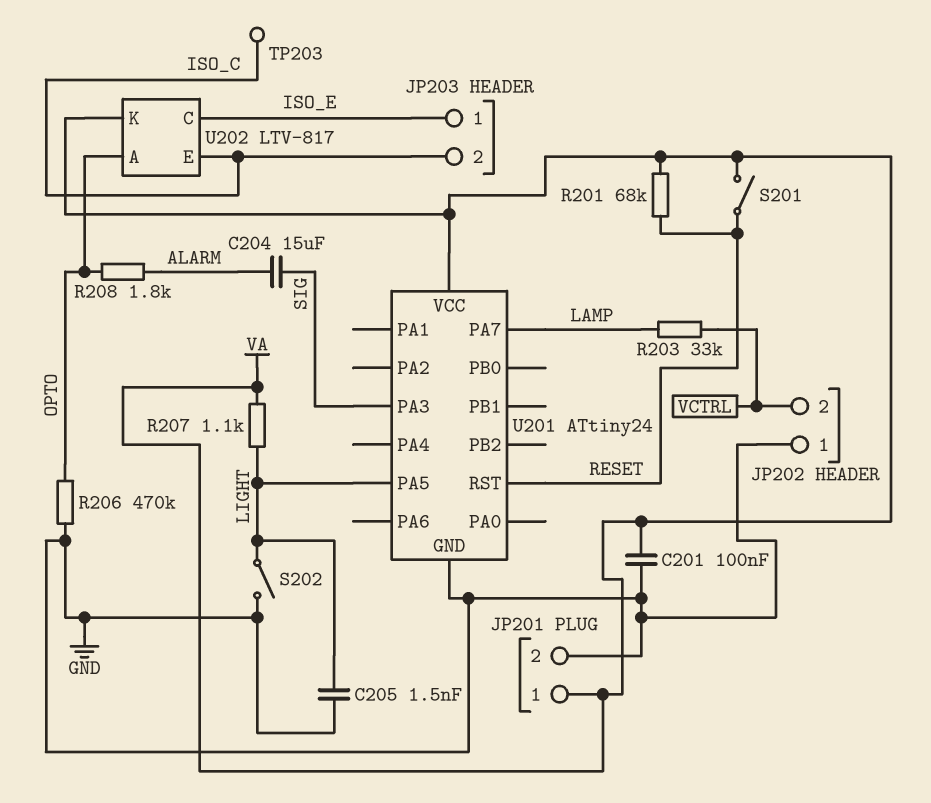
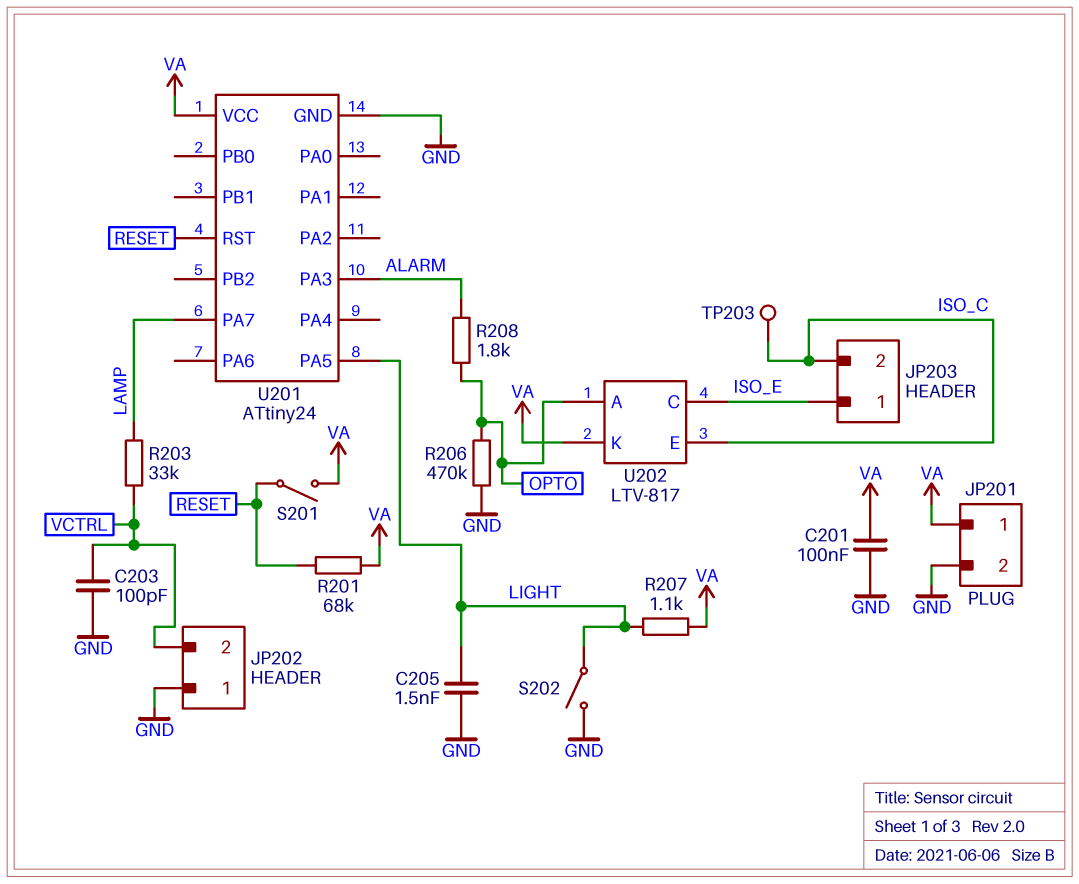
C203: none -> 100pF (GND, VCTRL)
C204: 15uF (ALARM, SIG) -> none
U201 pin PA3: SIG -> ALARM

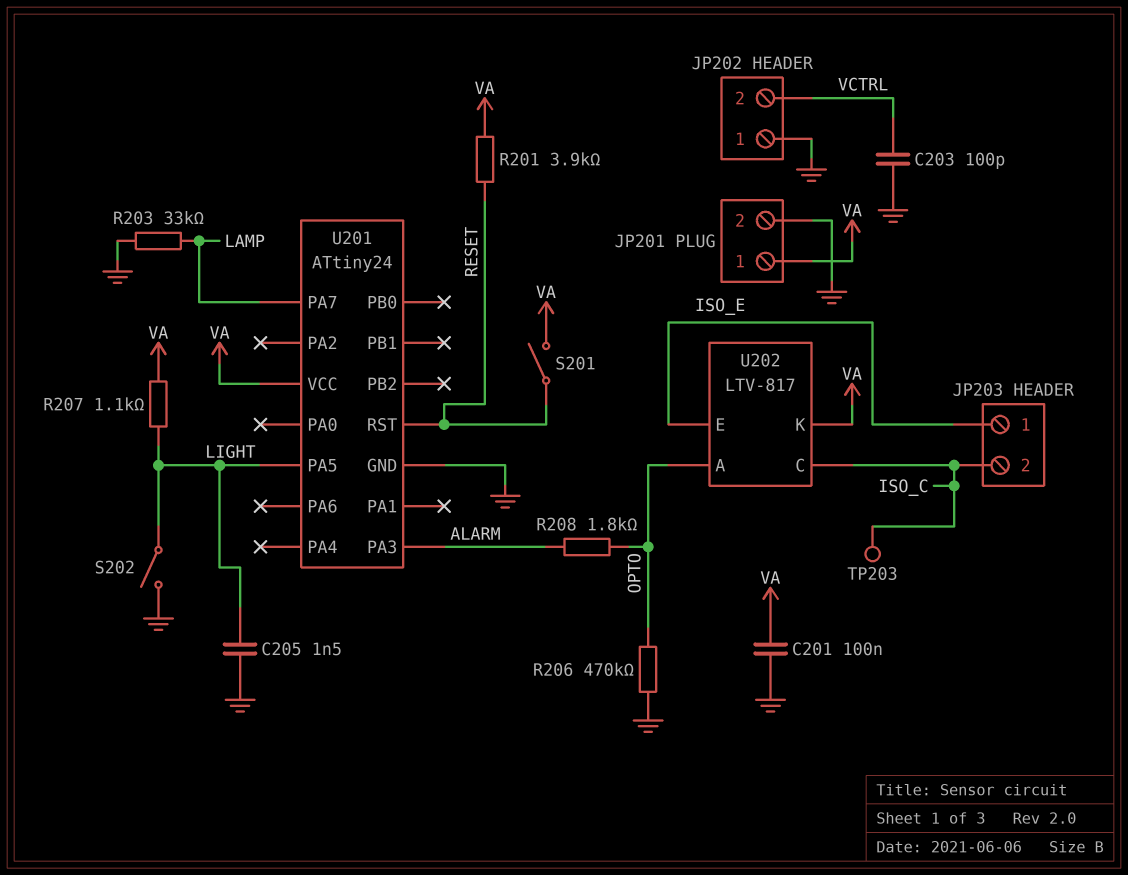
R201: 68k (RESET, VA) -> 3.9k (RESET, VA)
R203: 33k (LAMP, VCTRL) -> 33k (GND, LAMP)
U202 pin C: ISO_E -> ISO_C
U202 pin E: ISO_C -> ISO_E

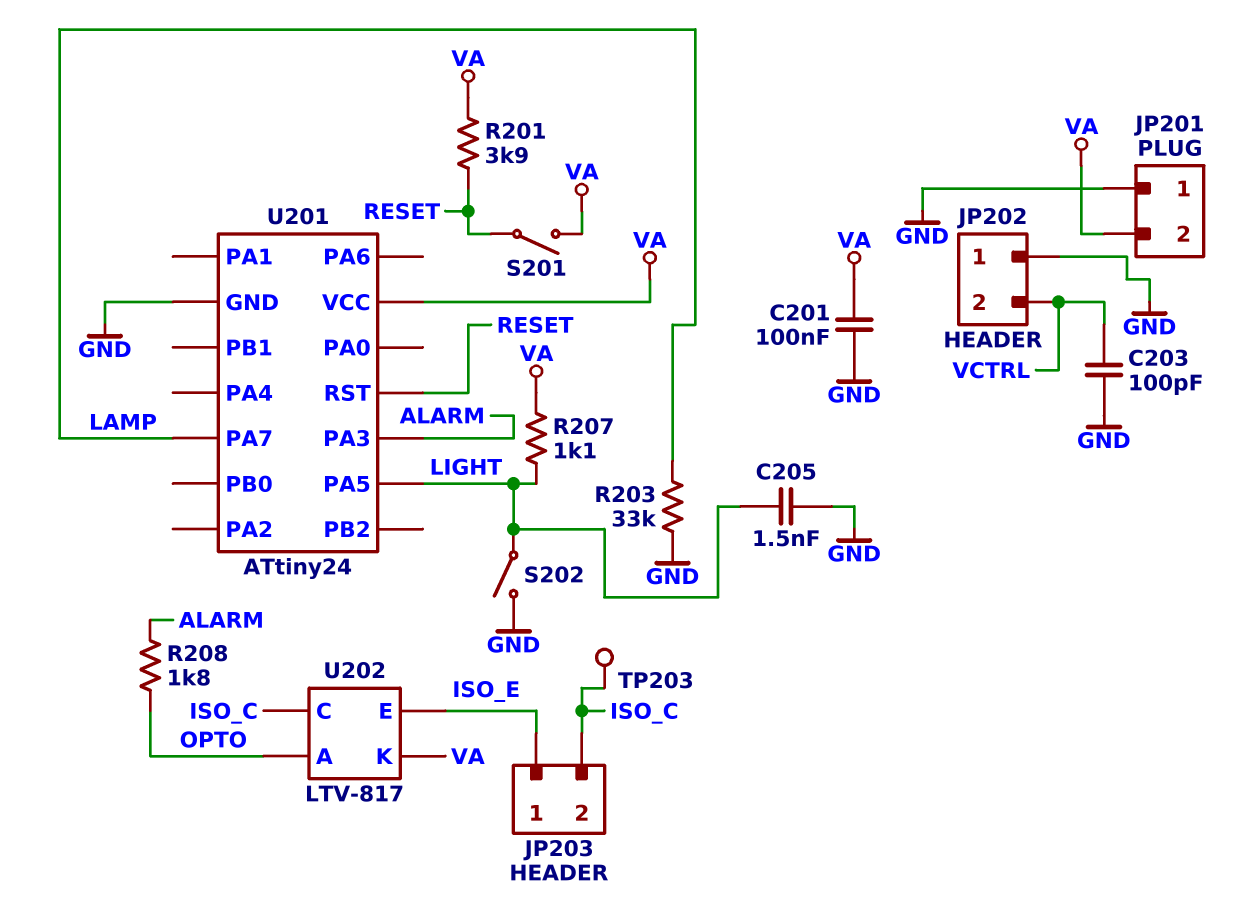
JP201 pin 1: VA -> GND
JP201 pin 2: GND -> VA
R206: 470k (GND, OPTO) -> none

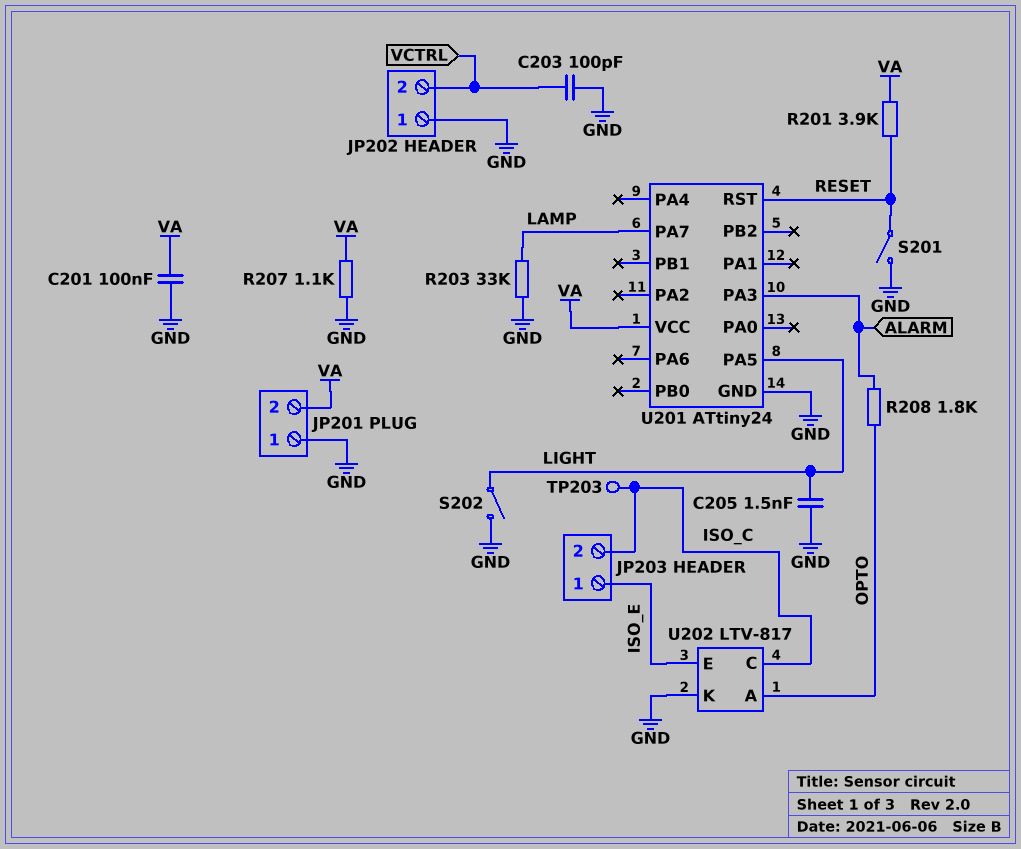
R207: 1.1k (LIGHT, VA) -> 1.1k (GND, VA)
S201: switch (RESET, VA) -> switch (GND, RESET)
U202 pin K: VA -> GND

